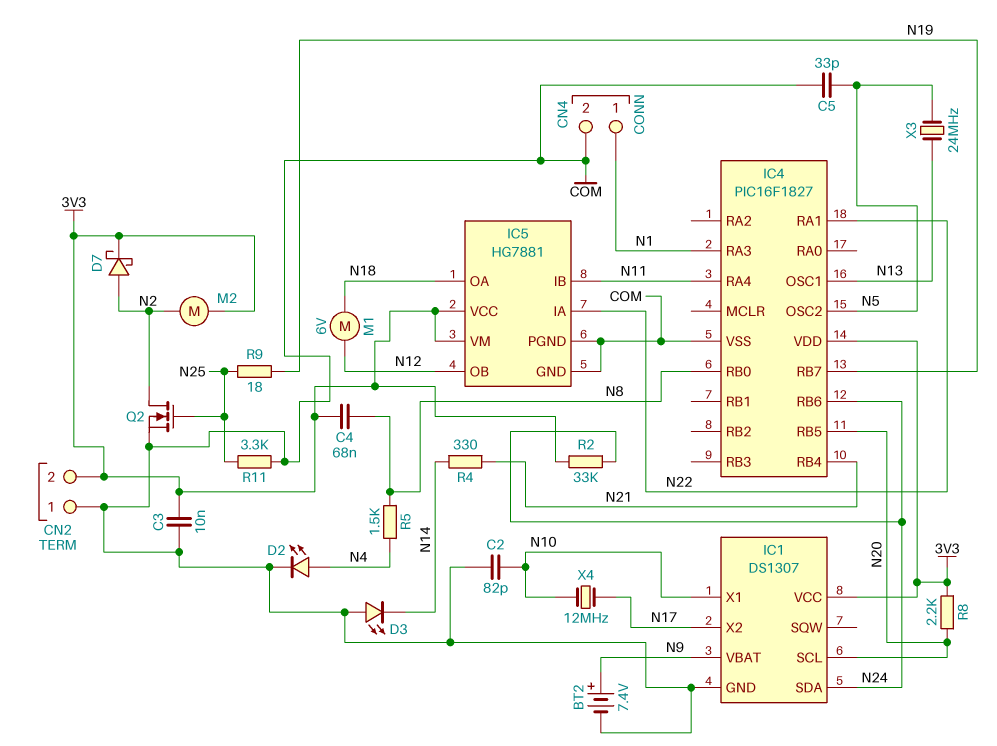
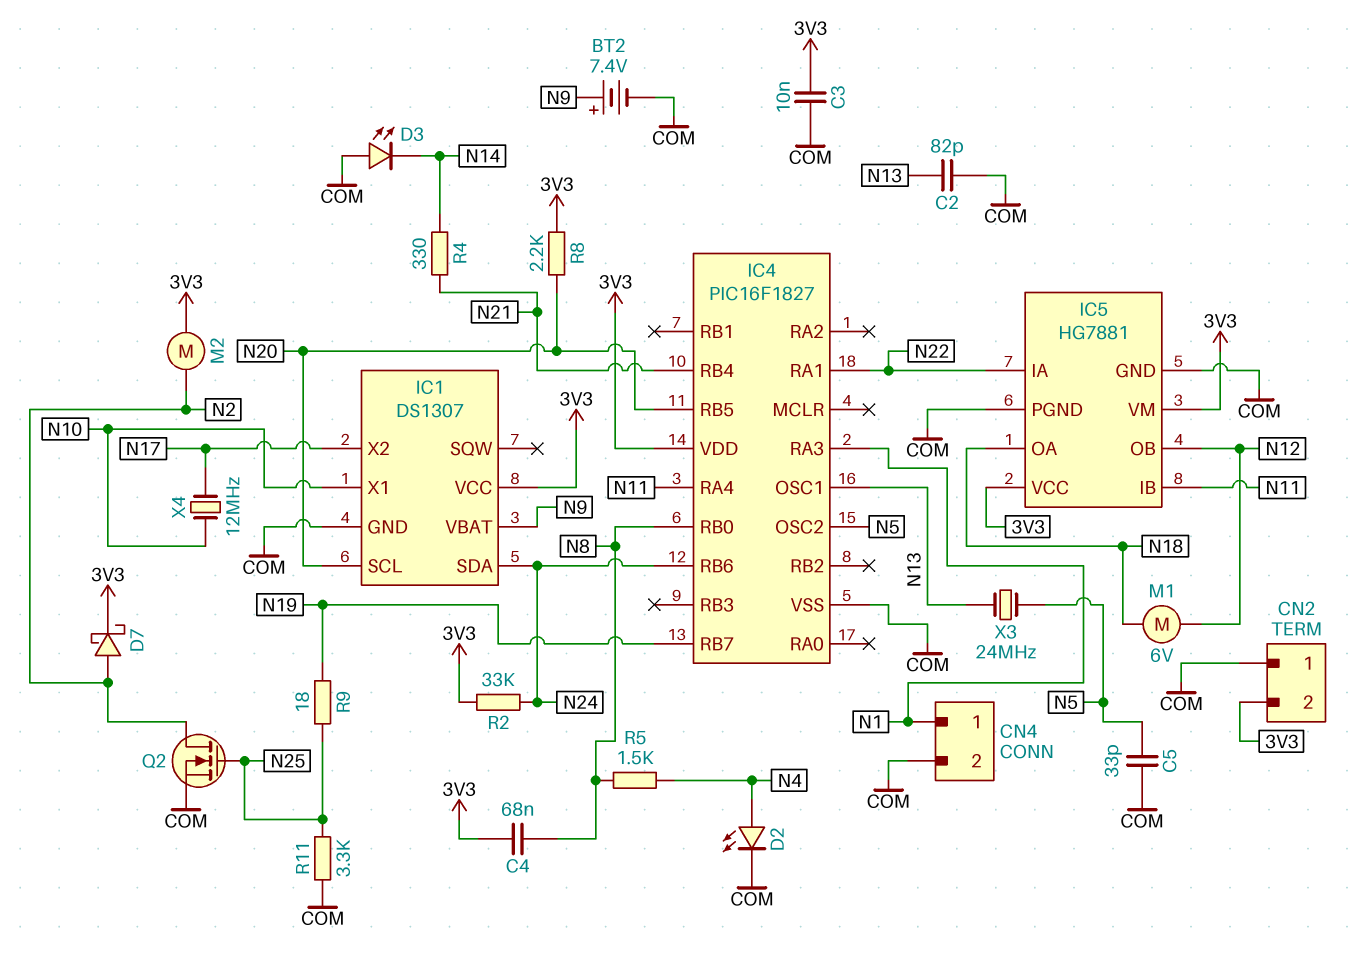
C2: 82pF (COM, N10) -> 82pF (COM, N13)

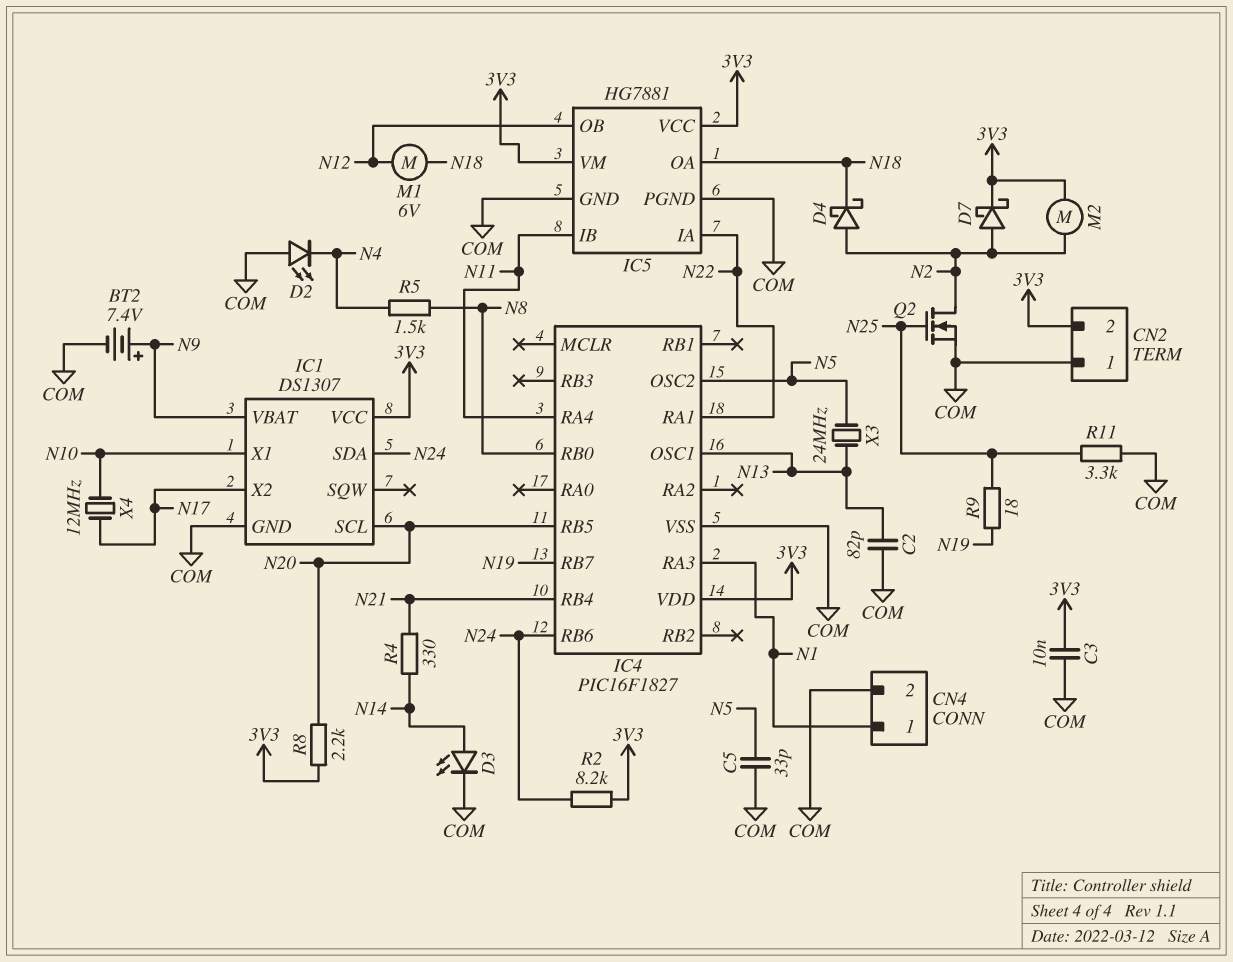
C4: 68nF (3V3, N8) -> none
D2: LED (A N4, K COM) -> LED (A COM, K N4)
D3: LED (A COM, K N14) -> LED (A N14, K COM)
D4: none -> schottky (A N2, K N18)
R2: 33k (3V3, N24) -> 8.2k (3V3, N24)

